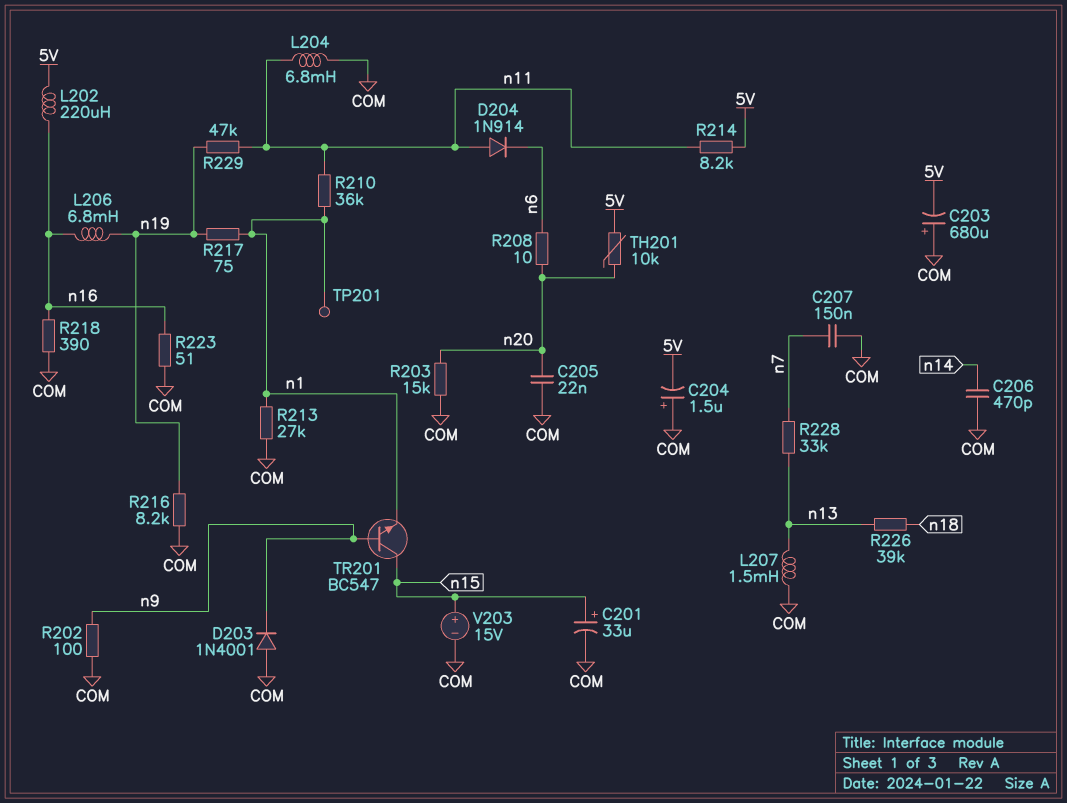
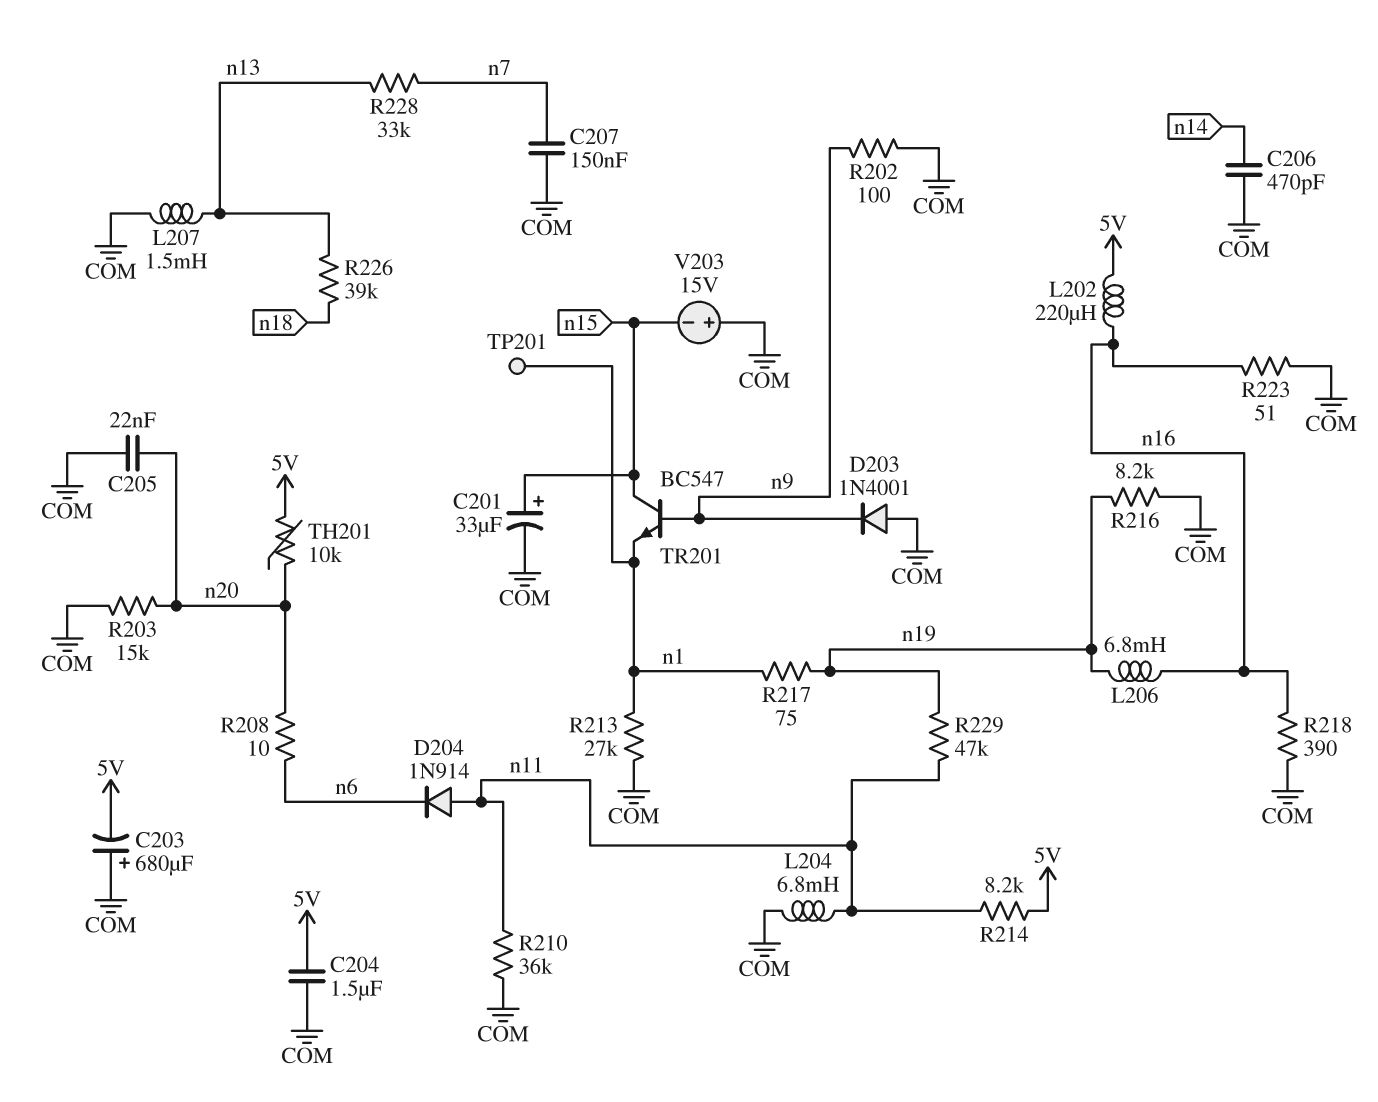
C204: 1.5uF (plus COM, minus 5V) -> 1.5uF (5V, COM)
R210: 36k (n1, n11) -> 36k (COM, n11)
V203: 15V (plus n15, minus COM) -> 15V (plus COM, minus n15)

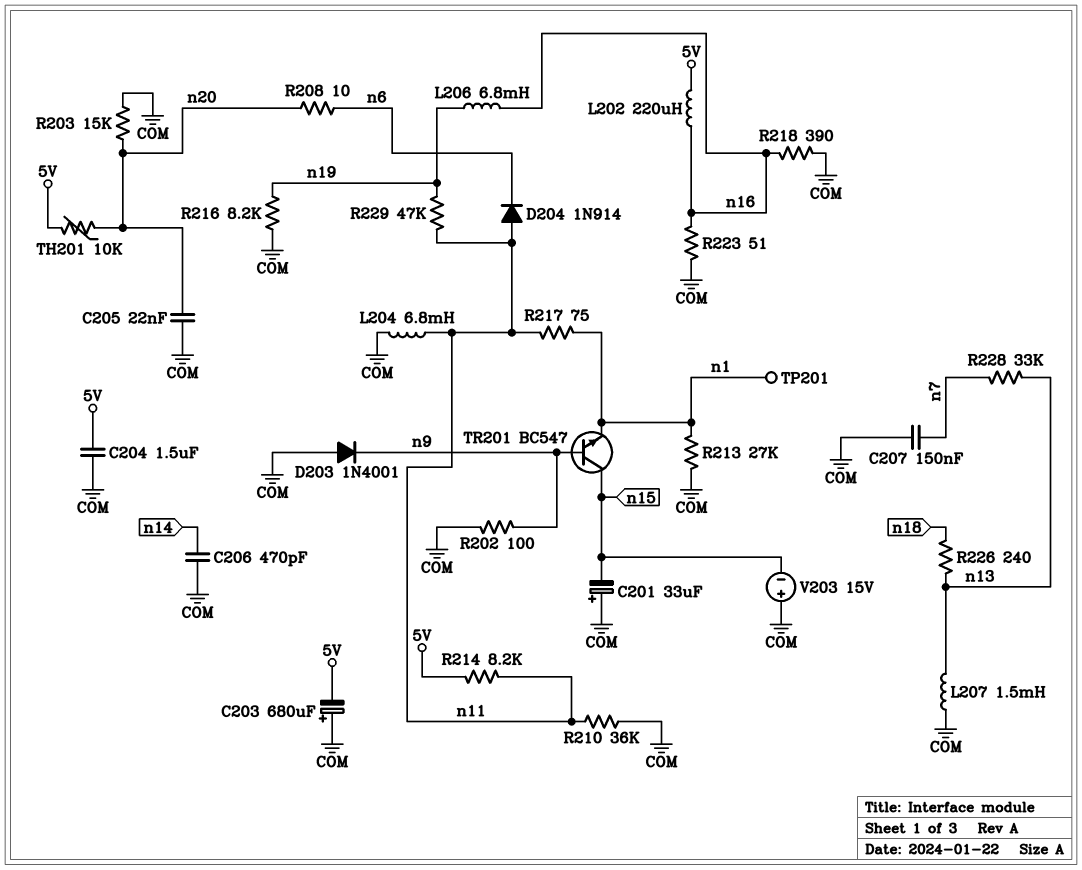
C201: 33uF (plus n15, minus COM) -> 33uF (plus COM, minus n15)
R217: 75 (n1, n19) -> 75 (n1, n11)
R226: 39k (n13, n18) -> 240 (n13, n18)

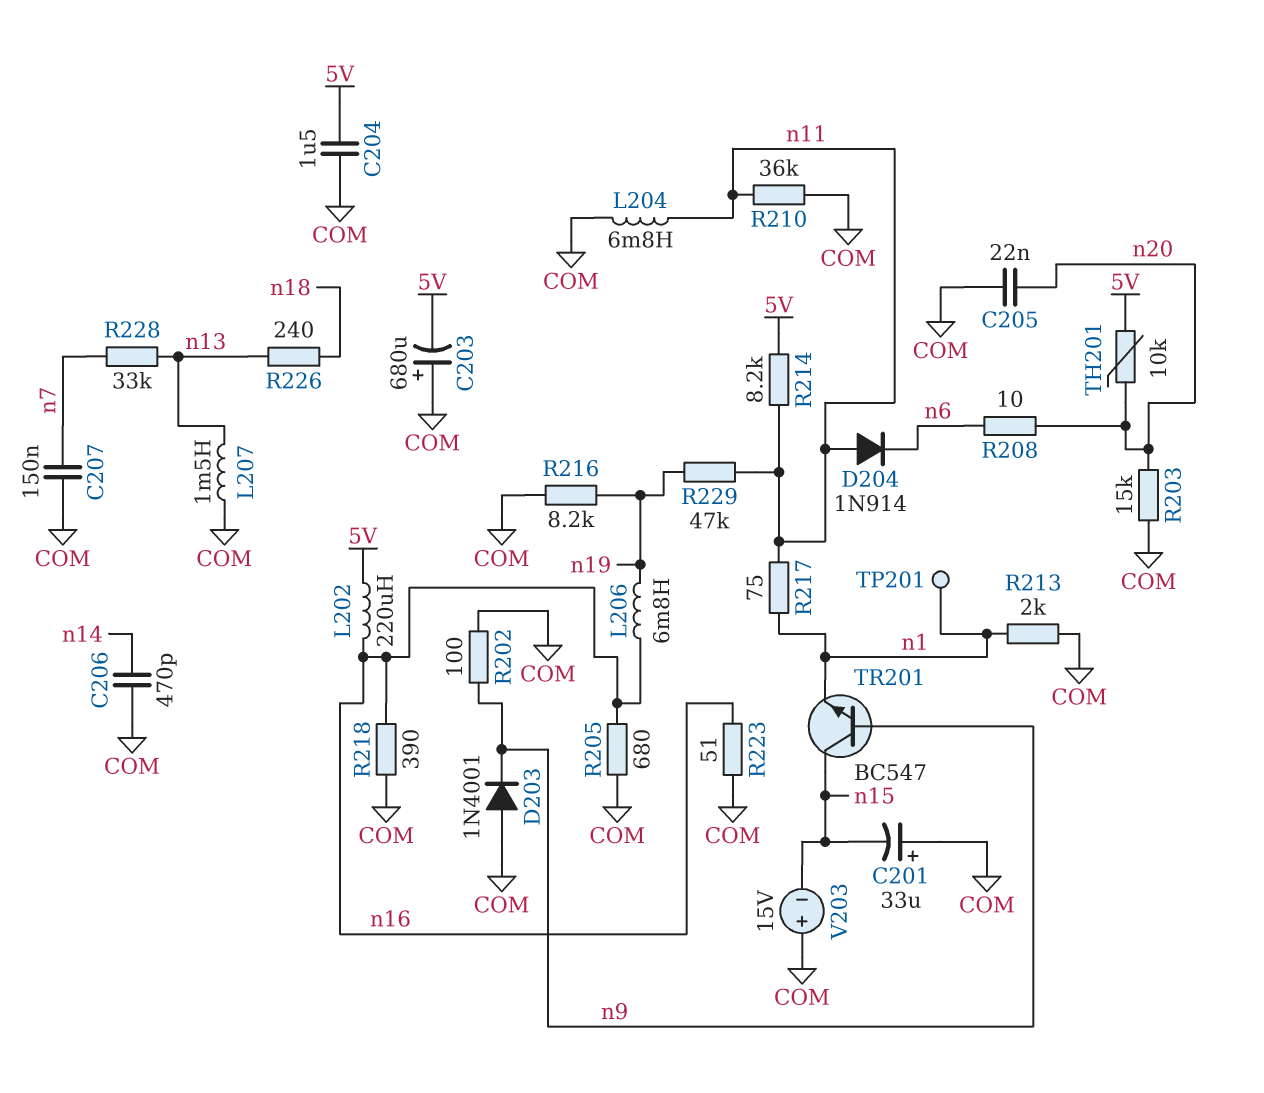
R205: none -> 680 (COM, n16)
R213: 27k (COM, n1) -> 2k (COM, n1)

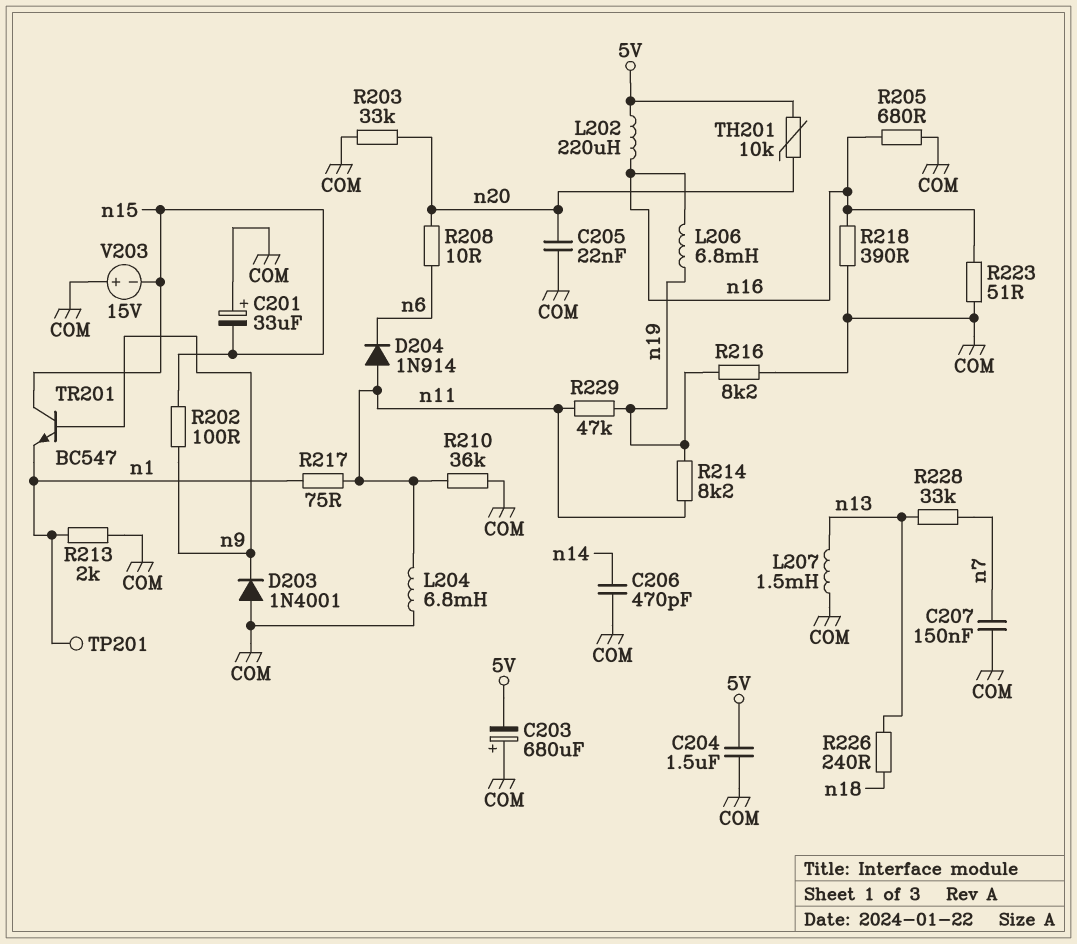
R202: 100 (COM, n9) -> 100 (n9, n15)
R203: 15k (COM, n20) -> 33k (COM, n20)
R214: 8.2k (5V, n11) -> 8.2k (n11, n19)

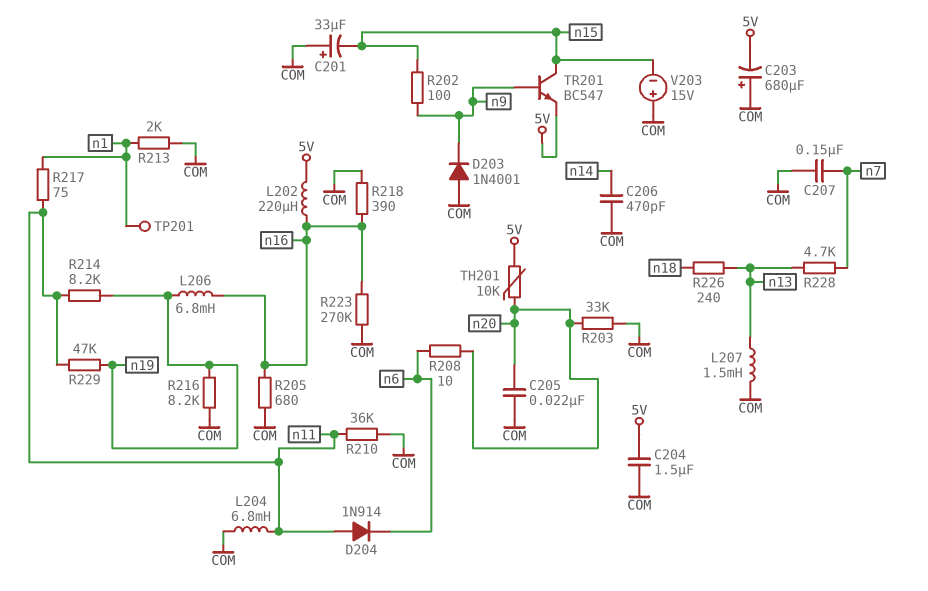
R223: 51 (COM, n16) -> 270k (COM, n16)
R228: 33k (n7, n13) -> 4.7k (n7, n13)
TR201: NPN BC547 (B n9, C n15, E n1) -> NPN BC547 (B n9, C n15, E 5V)

